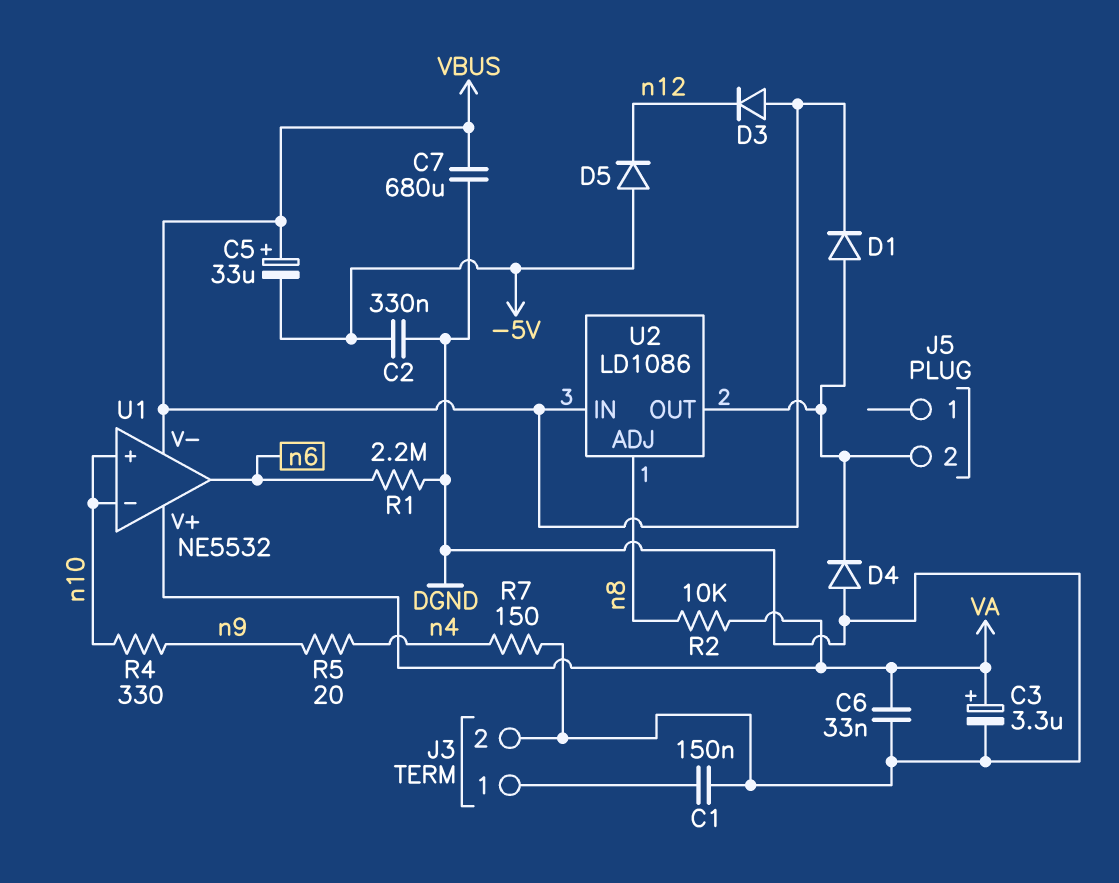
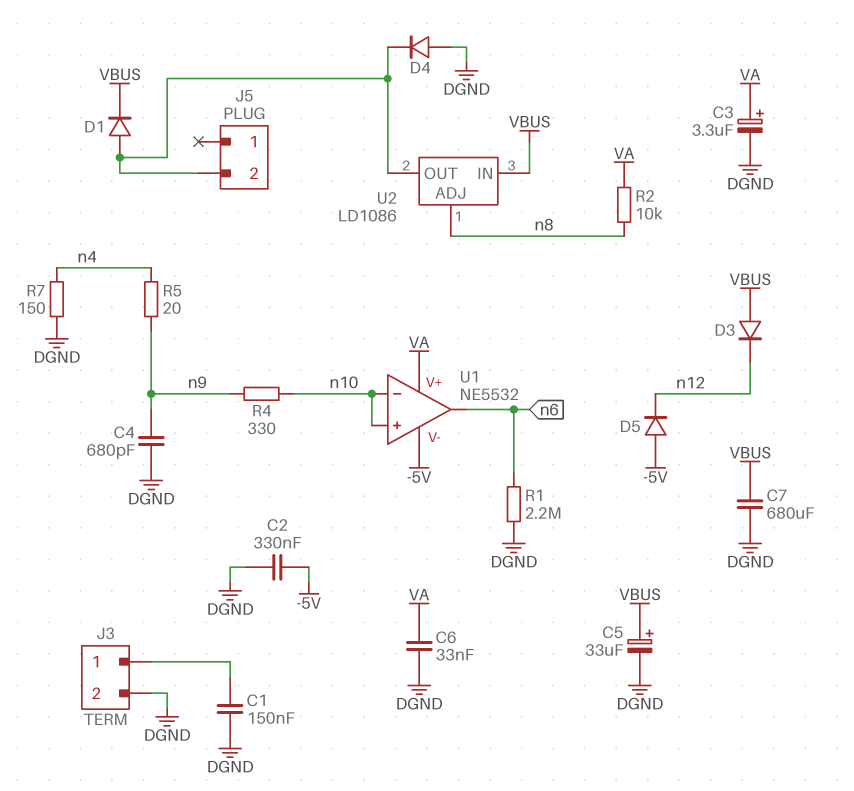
C4: none -> 680pF (DGND, n9)
C5: 33uF (plus VBUS, minus -5V) -> 33uF (plus VBUS, minus DGND)
U1 pin V-: VBUS -> -5V

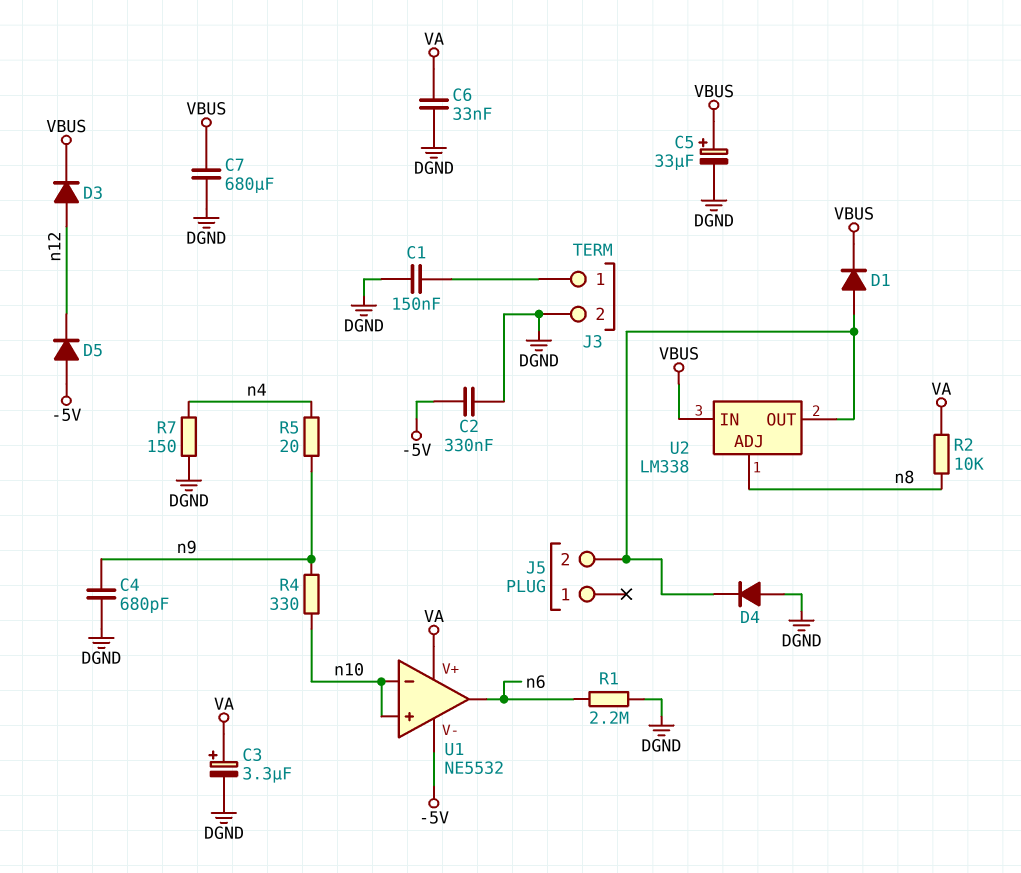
D3: diode (A VBUS, K n12) -> diode (A n12, K VBUS)
U2: LD1086 -> LM338

